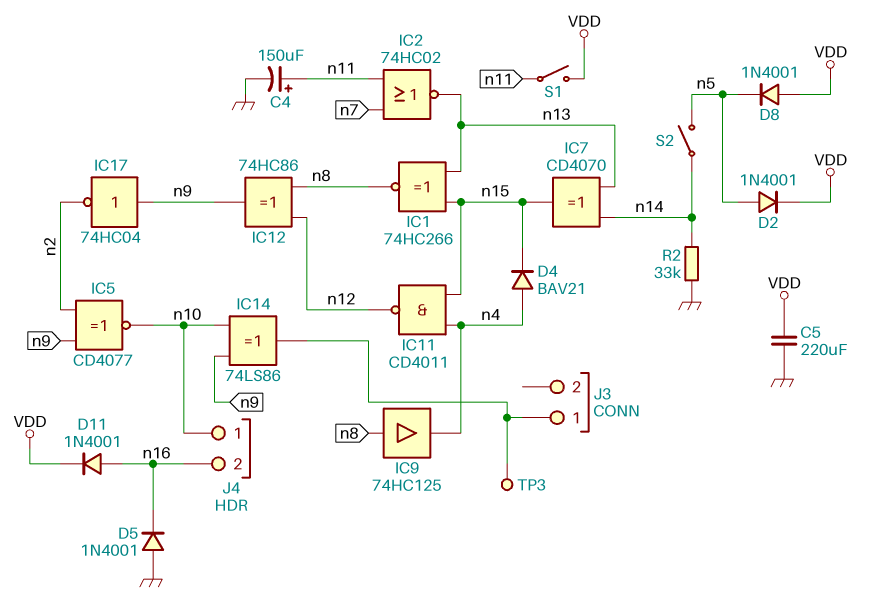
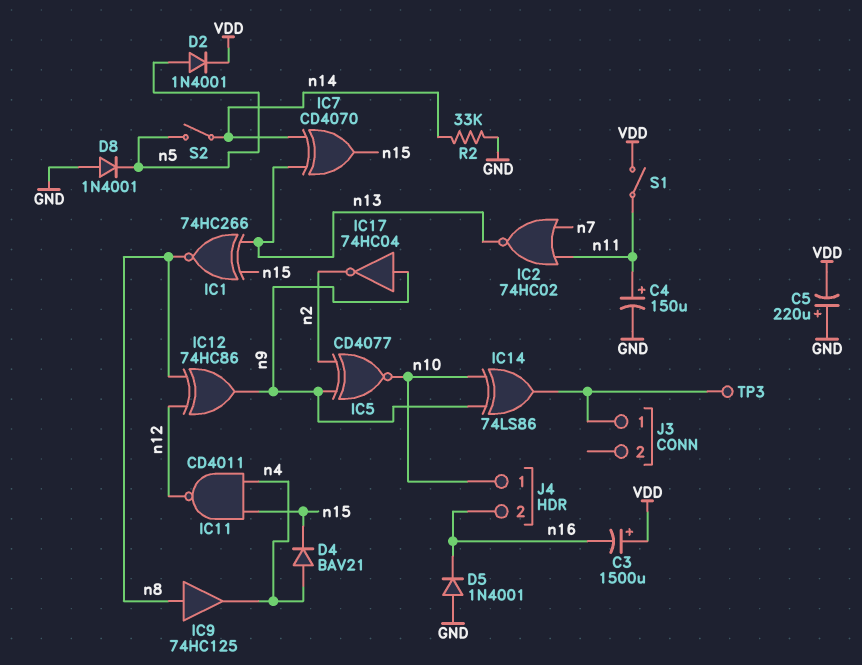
C3: none -> 1500uF (plus VDD, minus n16)
C5: 220uF (GND, VDD) -> 220uF (plus GND, minus VDD)
D8: diode 1N4001 (A VDD, K n5) -> diode 1N4001 (A GND, K n5)
D11: diode 1N4001 (A n16, K VDD) -> none

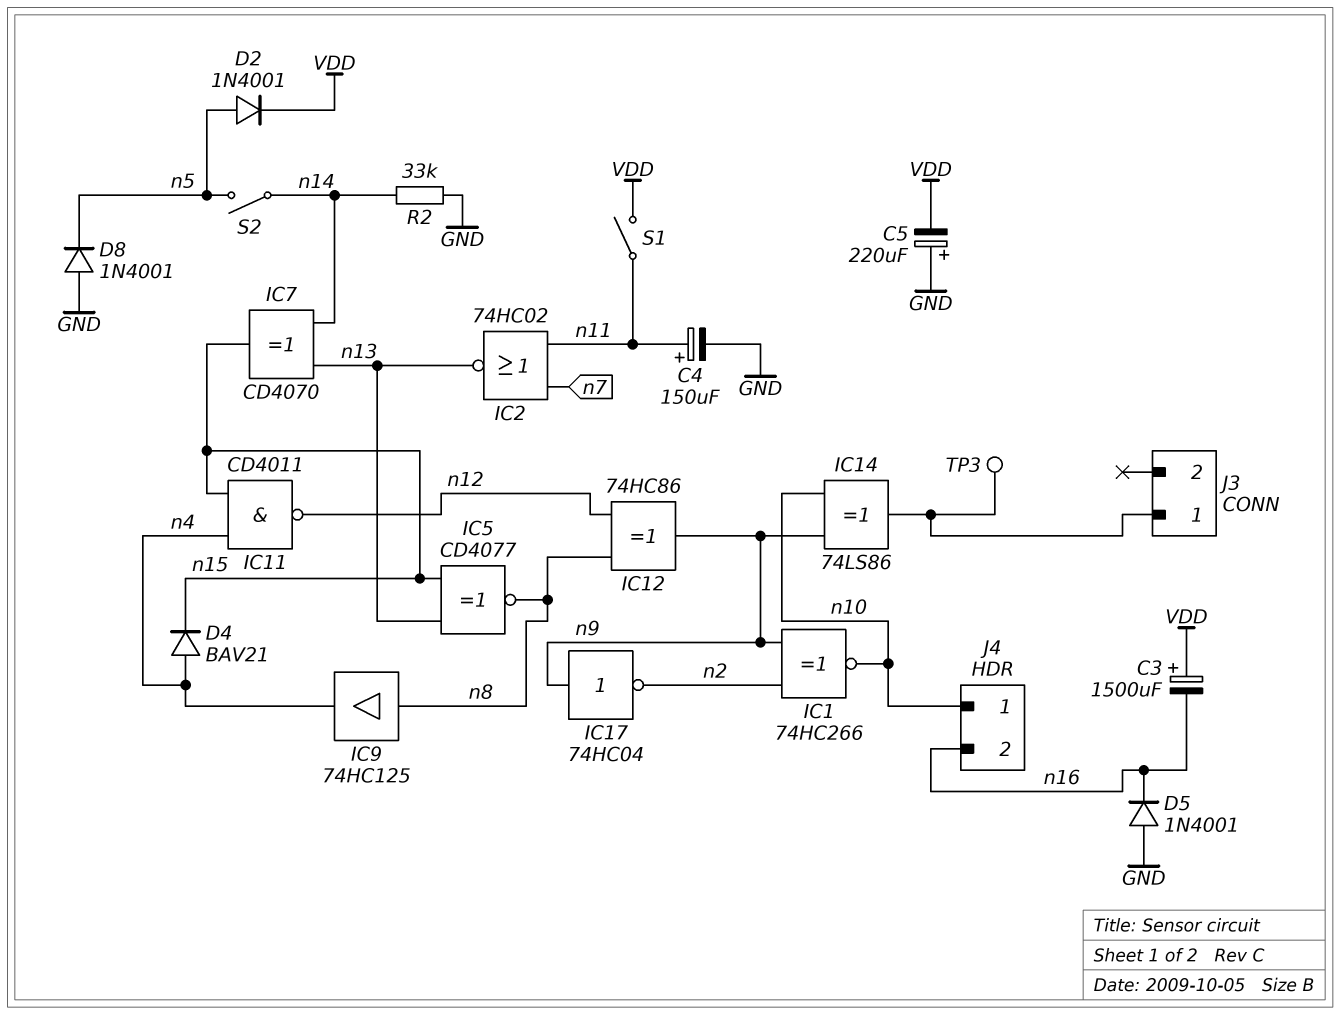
IC1: XNOR 74HC266 (in n13, in n15, out n8) -> XNOR 74HC266 (in n2, in n9, out n10)
IC5: XNOR CD4077 (in n2, in n9, out n10) -> XNOR CD4077 (in n13, in n15, out n8)

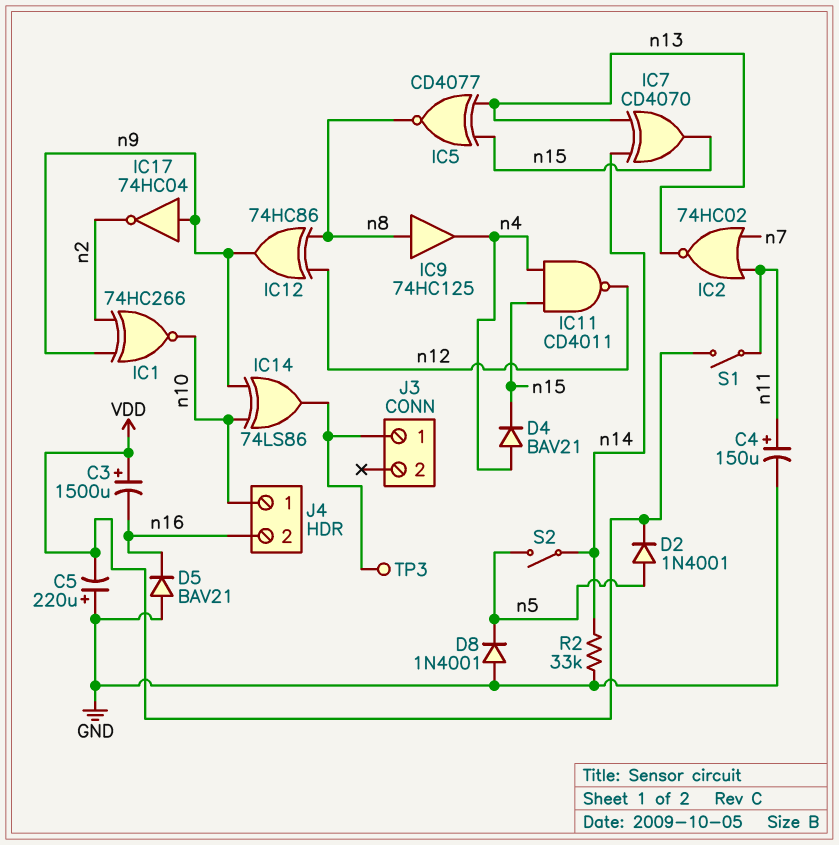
D5: diode 1N4001 (A GND, K n16) -> diode BAV21 (A GND, K n16)

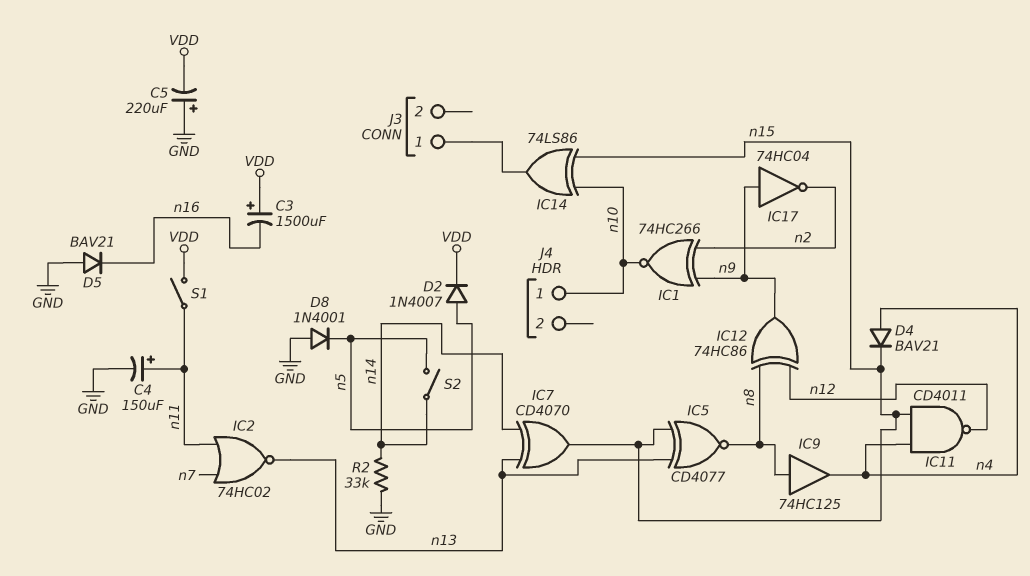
D2: diode 1N4001 (A n5, K VDD) -> diode 1N4007 (A n5, K VDD)
IC14: XOR 74LS86 (in n9, in n10, out J3/1) -> XOR 74LS86 (in n10, in n15, out J3/1)
J4 pin 2: n16 -> none
TP3: test point (J3/1) -> none

